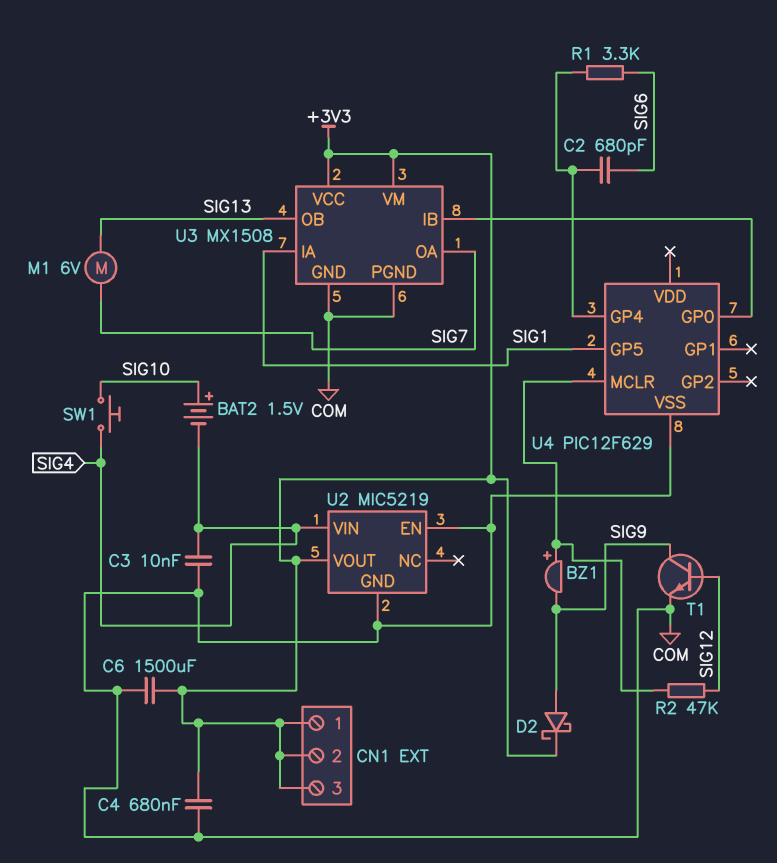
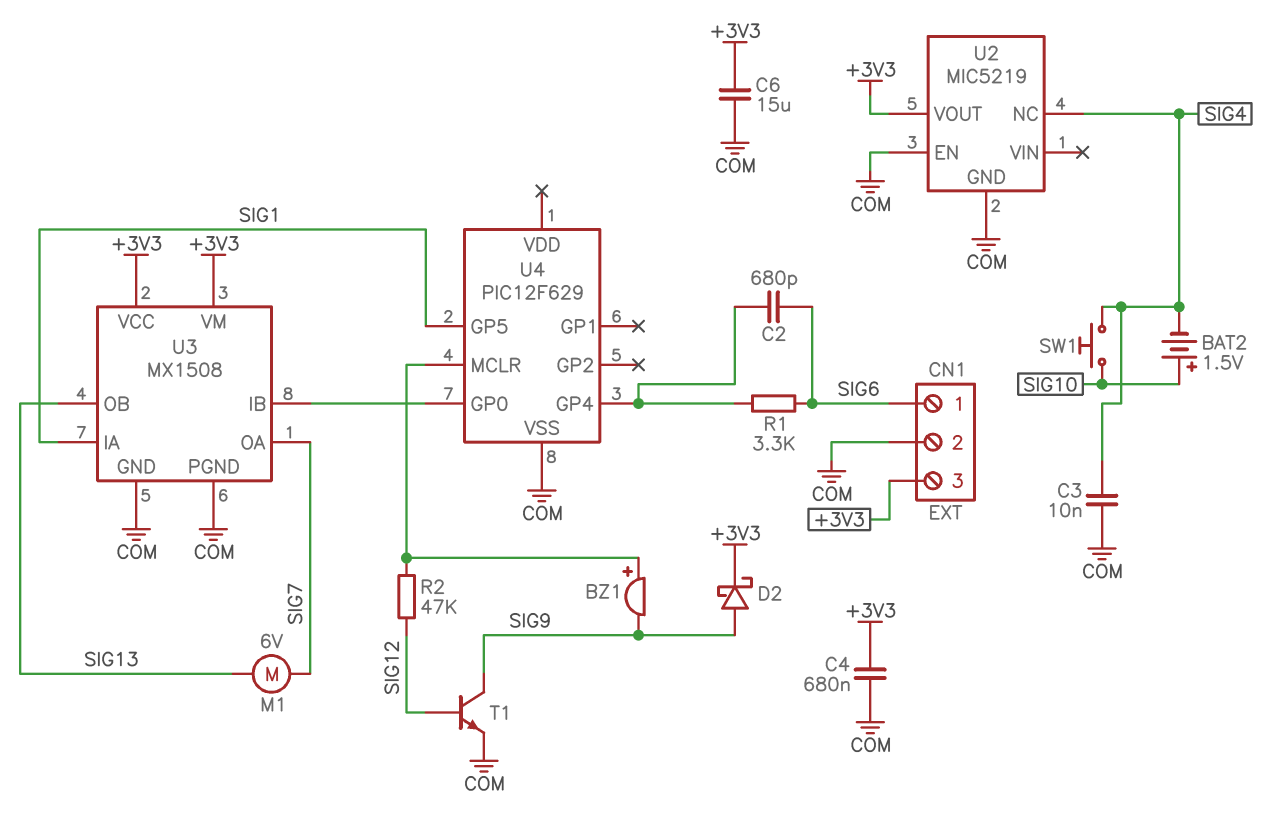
C6: 1500uF (+3V3, COM) -> 15uF (+3V3, COM)
CN1 pin 1: +3V3 -> SIG6
CN1 pin 2: +3V3 -> COM
U2 pin NC: none -> SIG4
U2 pin VIN: SIG4 -> none

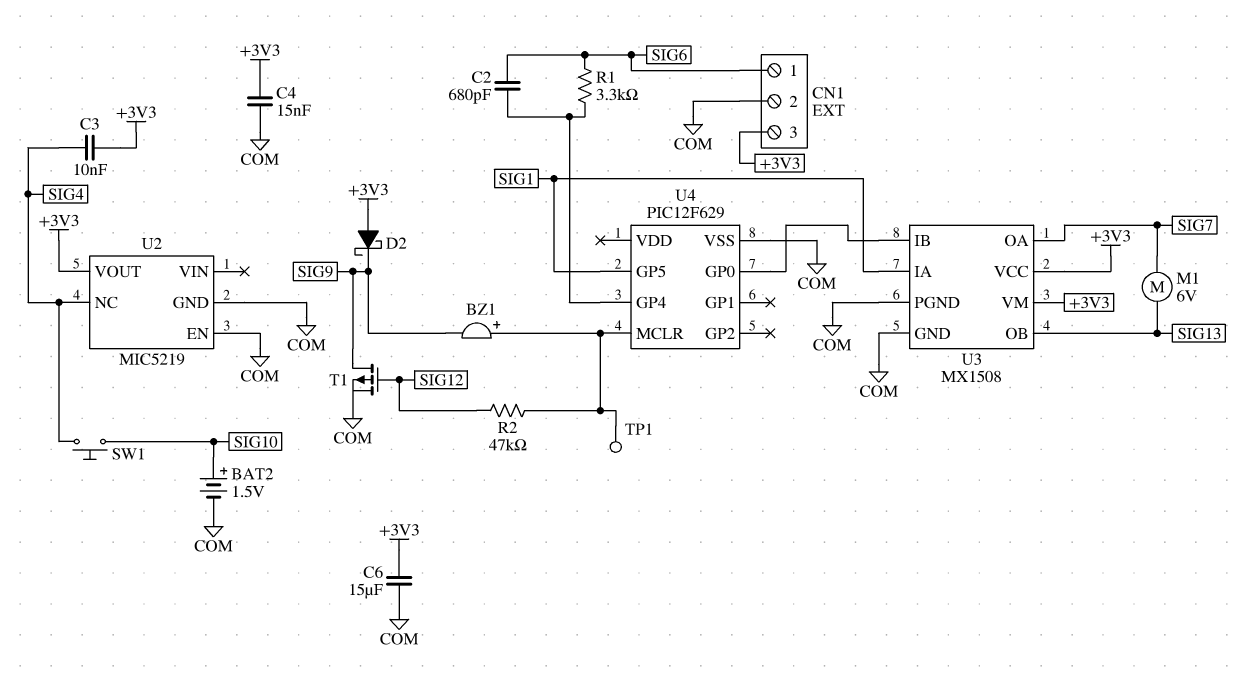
BAT2: 1.5V (plus SIG10, minus SIG4) -> 1.5V (plus SIG10, minus COM)
C3: 10nF (COM, SIG4) -> 10nF (+3V3, SIG4)
C4: 680nF (+3V3, COM) -> 15nF (+3V3, COM)
D2: schottky (A SIG9, K +3V3) -> schottky (A +3V3, K SIG9)
T1: NPN (B SIG12, C SIG9, E COM) -> PMOS (G SIG12, D SIG9, S COM)
TP1: none -> test point (U4/MCLR)

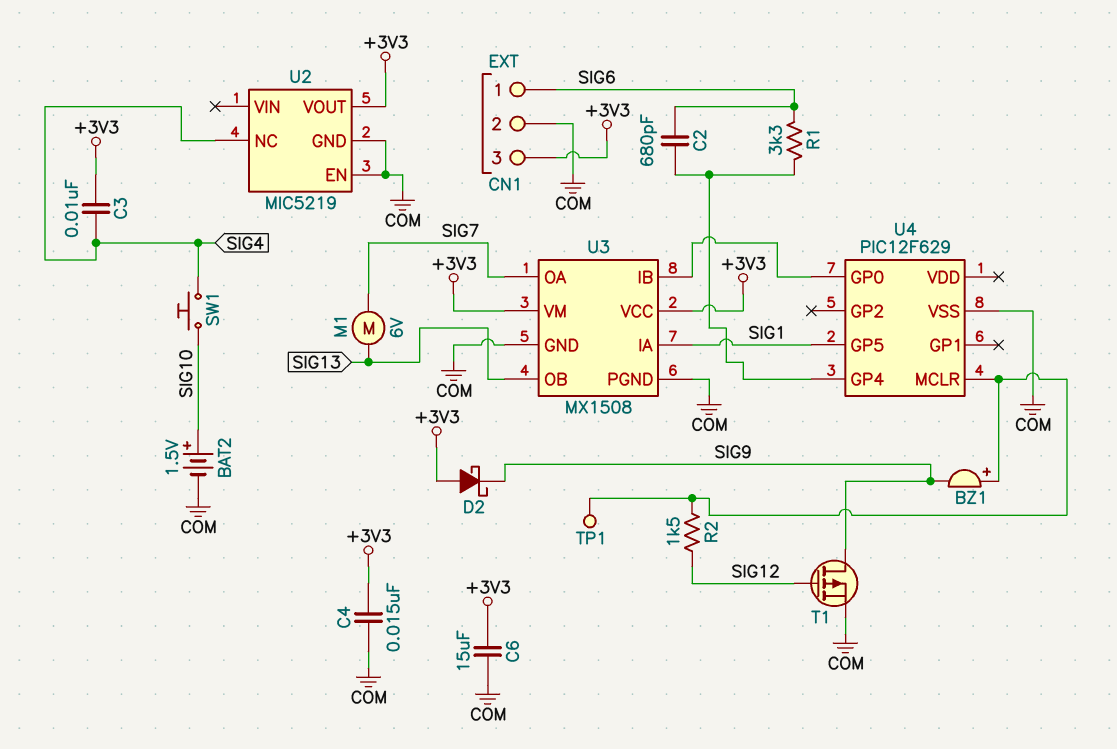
R2: 47k (SIG12, U4/MCLR) -> 1.5k (SIG12, U4/MCLR)

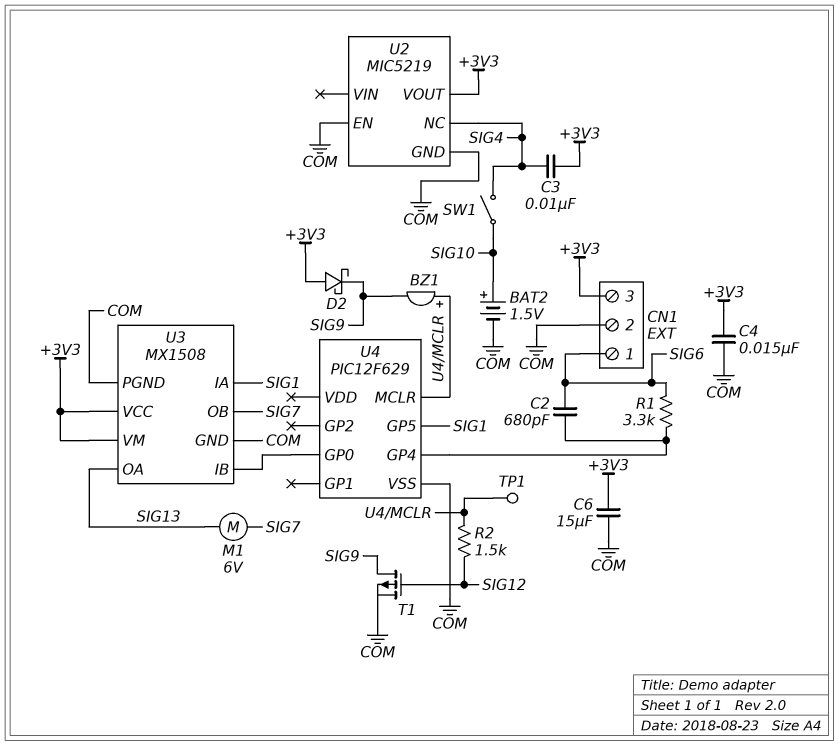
SW1: button (SIG4, SIG10) -> switch (SIG4, SIG10)
U3 pin OA: SIG7 -> SIG13
U3 pin OB: SIG13 -> SIG7

